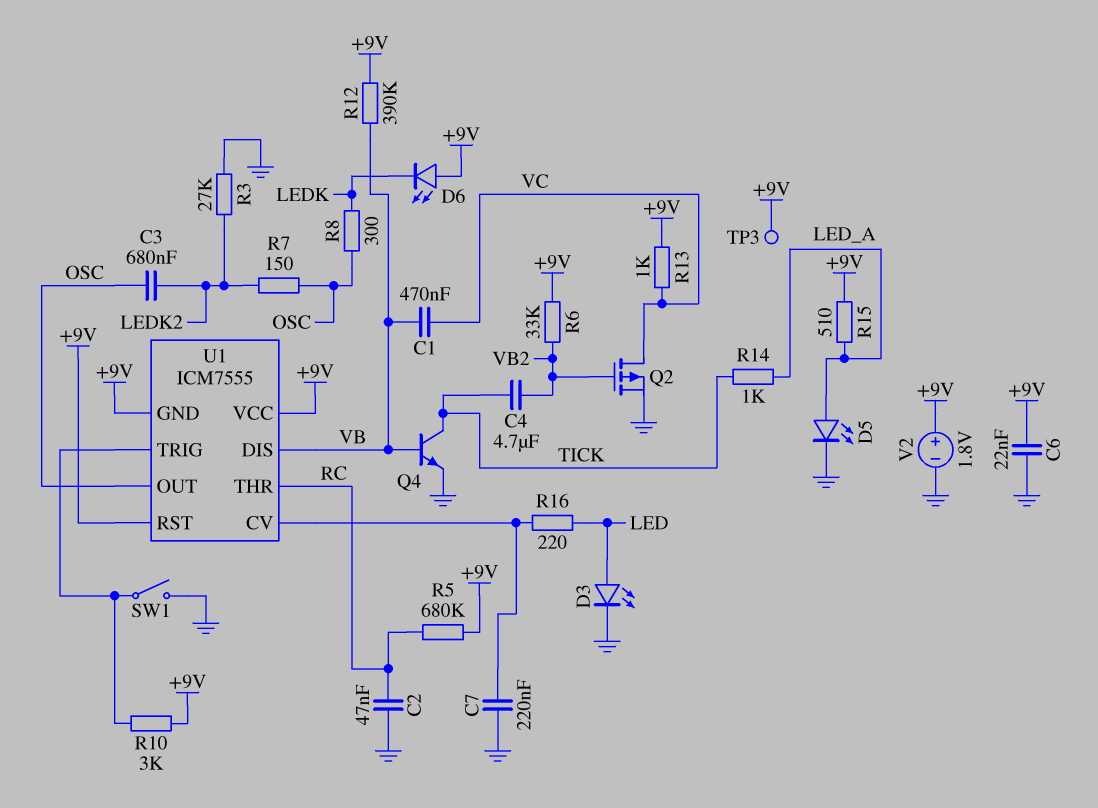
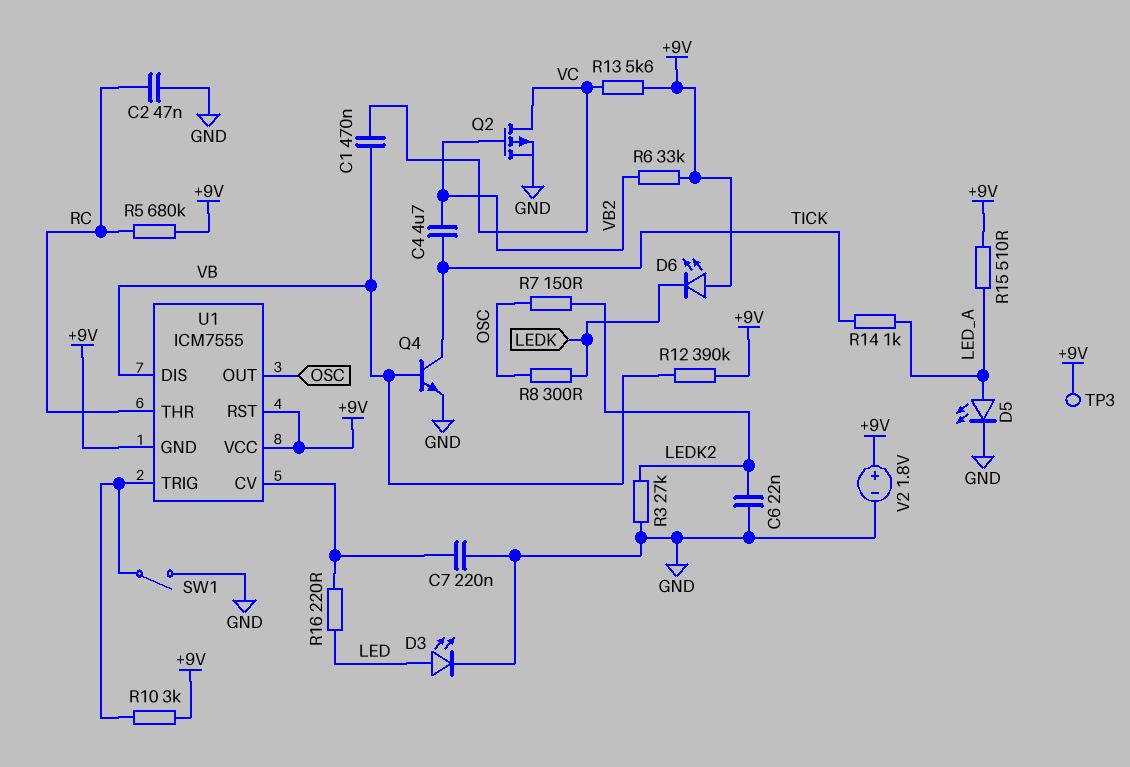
C3: 680nF (LEDK2, OSC) -> none
C6: 22nF (+9V, GND) -> 22nF (GND, LEDK2)
R13: 1k (+9V, VC) -> 5.6k (+9V, VC)

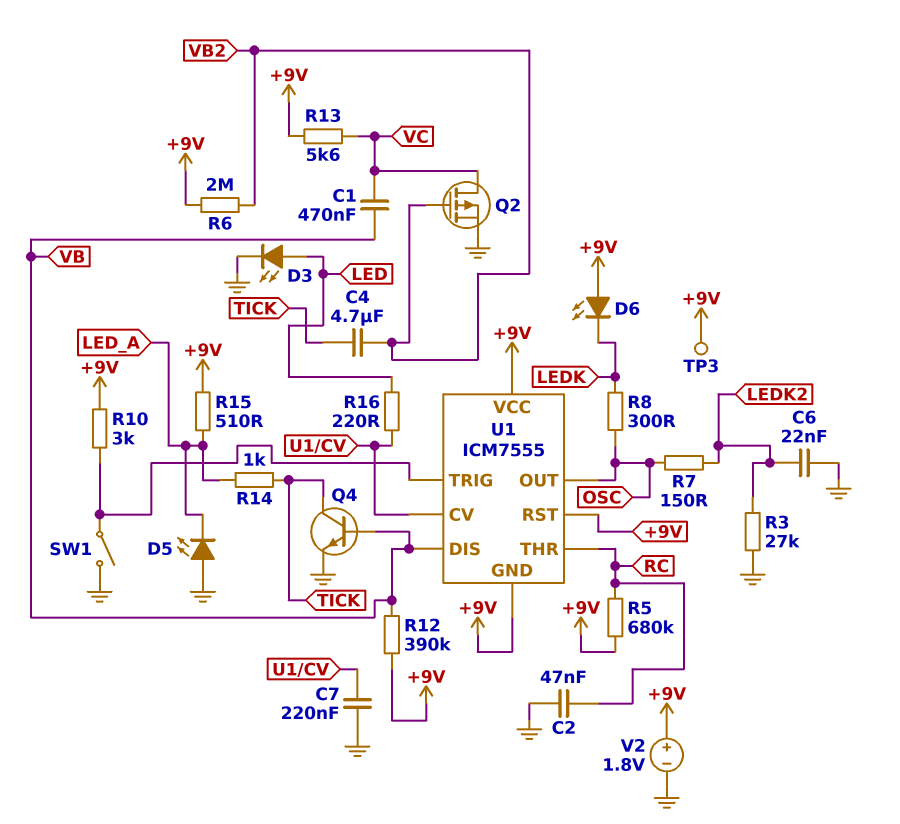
D5: LED (A LED_A, K GND) -> LED (A GND, K LED_A)
R6: 33k (+9V, VB2) -> 2M (+9V, VB2)

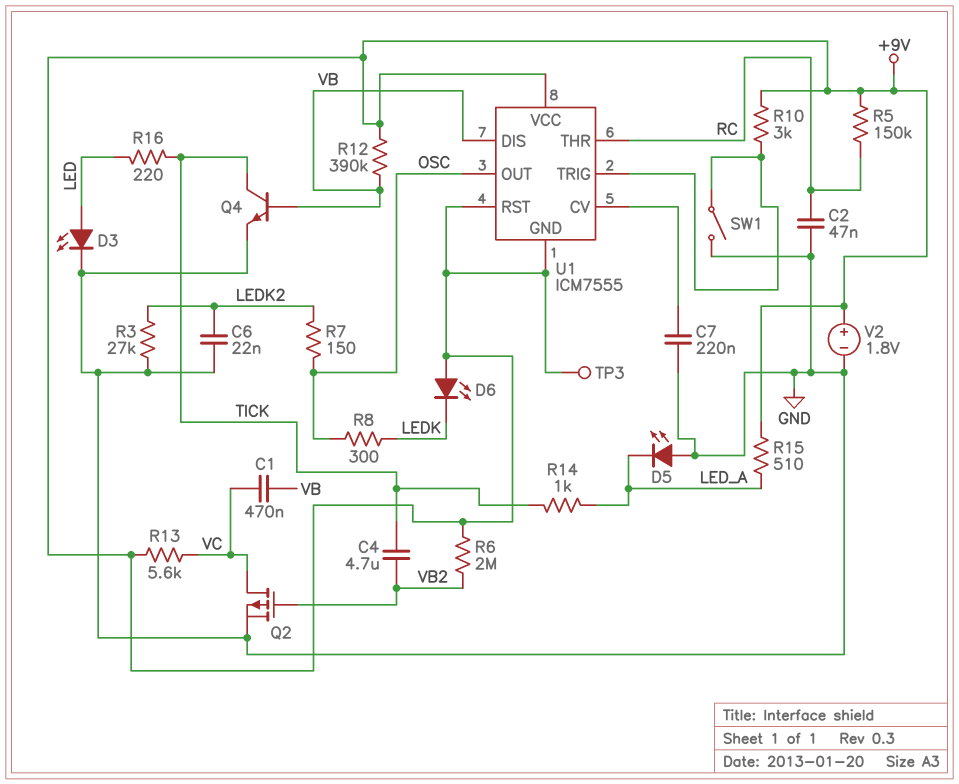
R5: 680k (+9V, RC) -> 150k (+9V, RC)
R16: 220 (LED, U1/CV) -> 220 (LED, TICK)

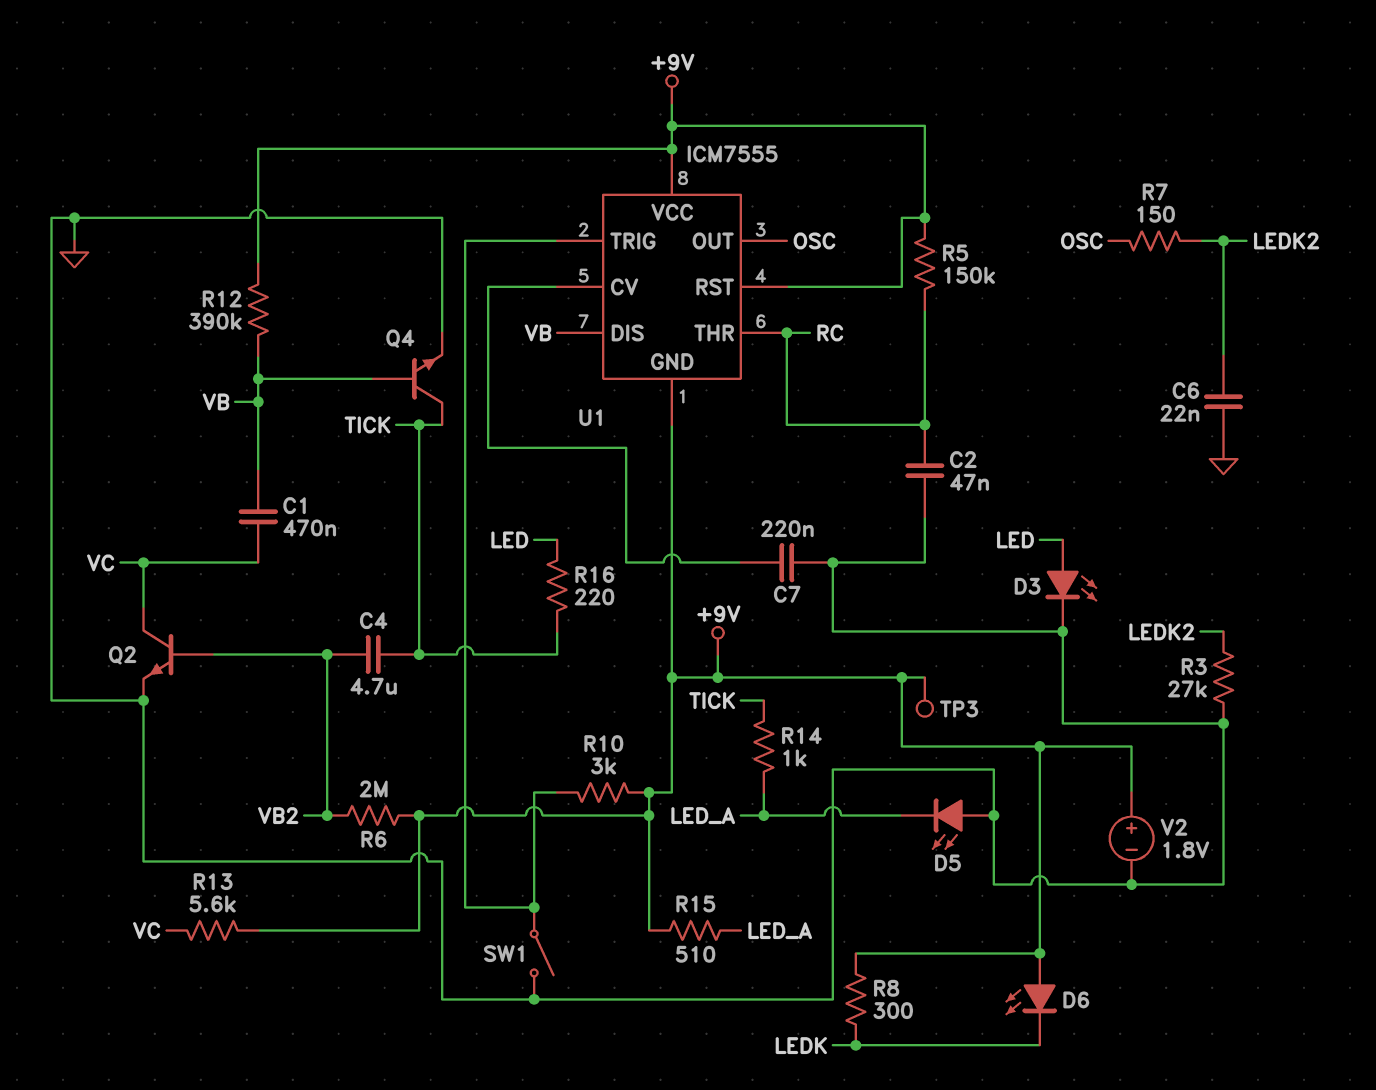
Q2: PMOS (G VB2, D VC, S GND) -> NPN (B VB2, C VC, E GND)
R8: 300 (LEDK, OSC) -> 300 (+9V, LEDK)

